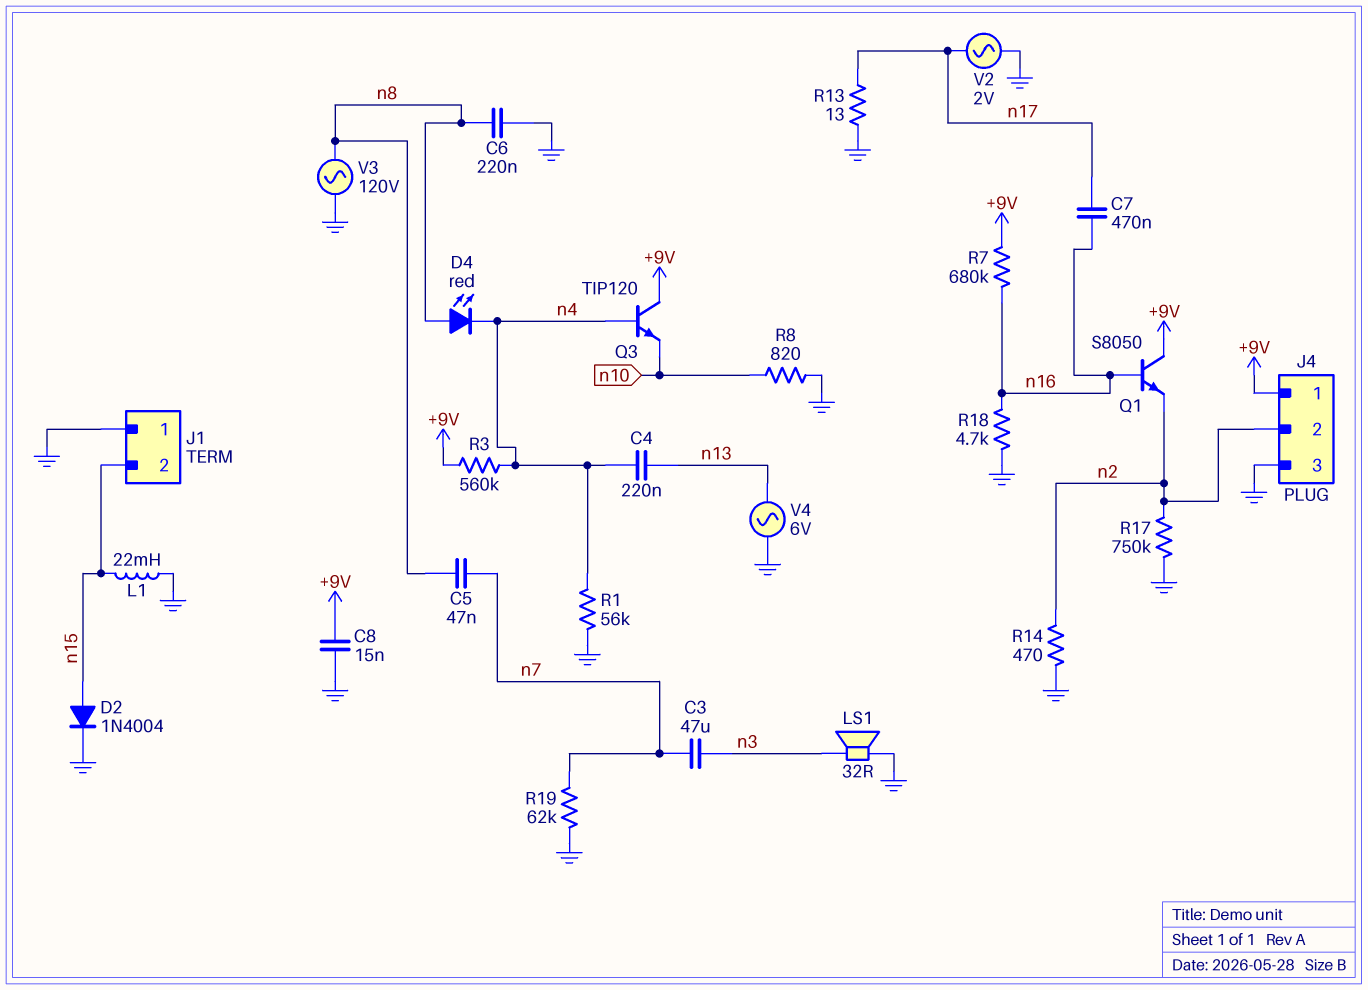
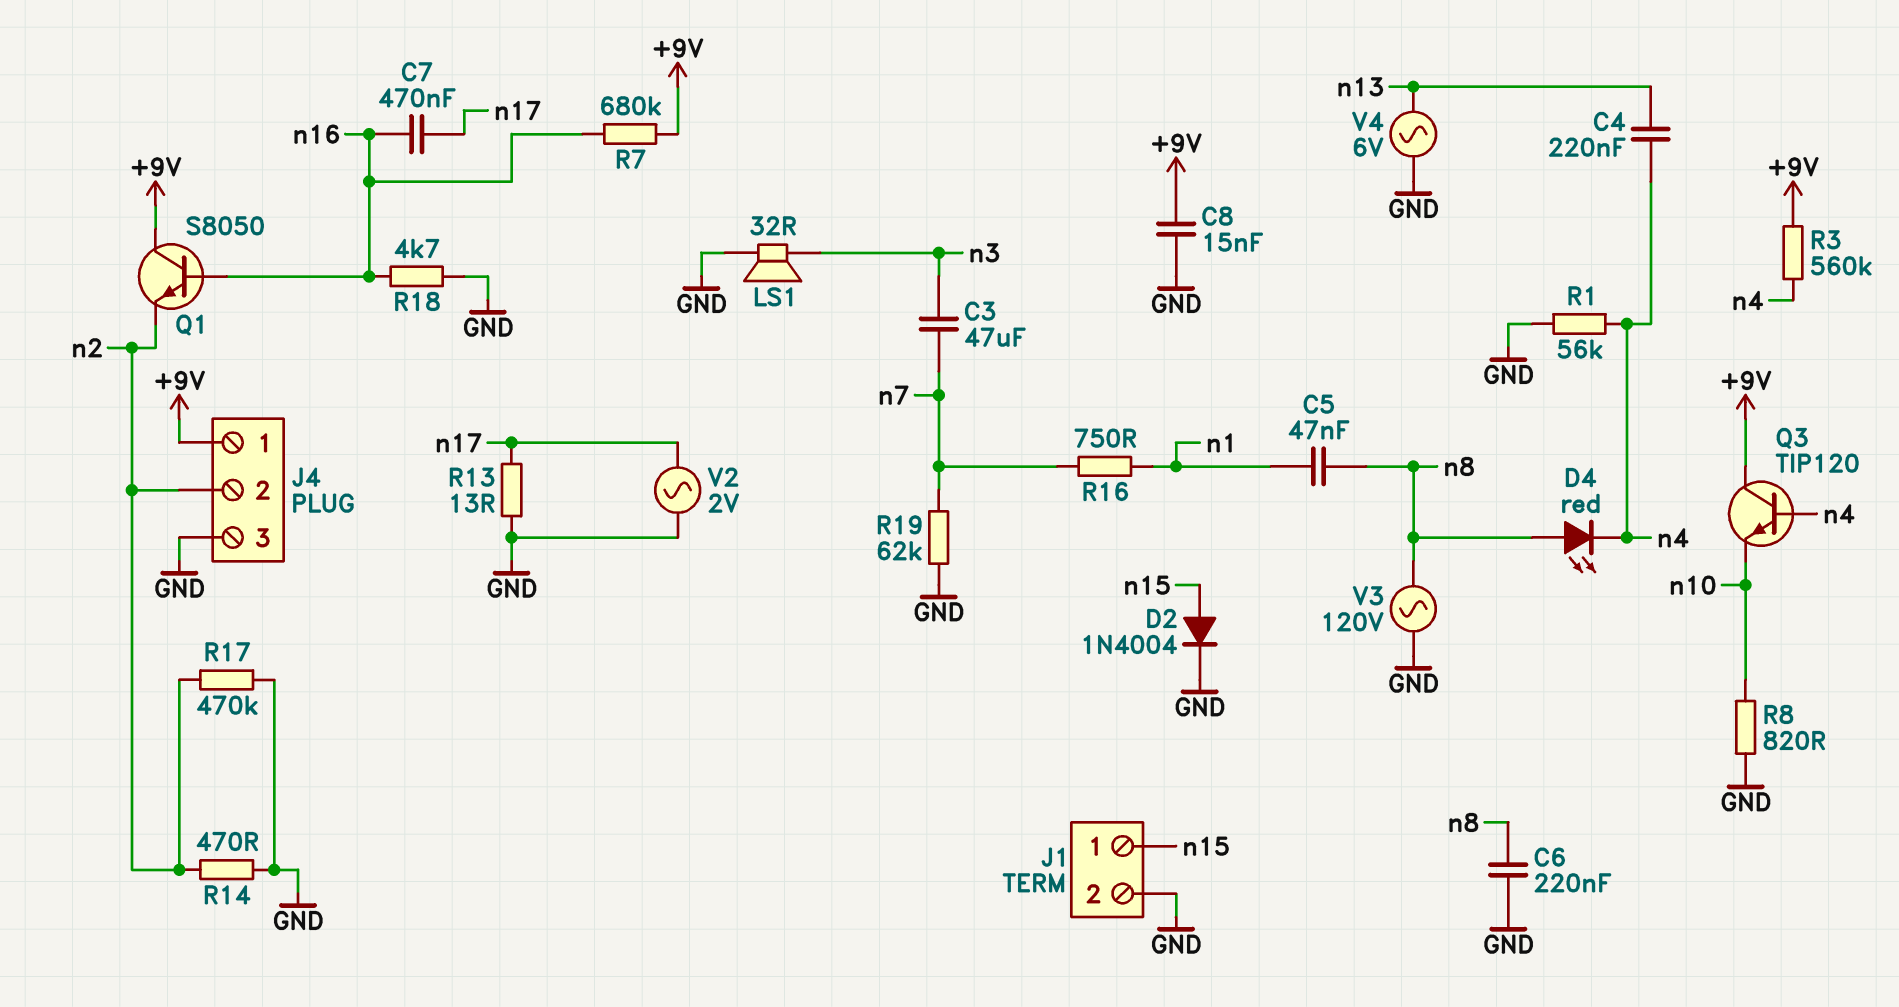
C5: 47nF (n7, n8) -> 47nF (n1, n8)
J1 pin 1: GND -> n15
J1 pin 2: n15 -> GND
L1: 22mH (GND, n15) -> none
R16: none -> 750 (n1, n7)
R17: 750k (GND, n2) -> 470k (GND, n2)

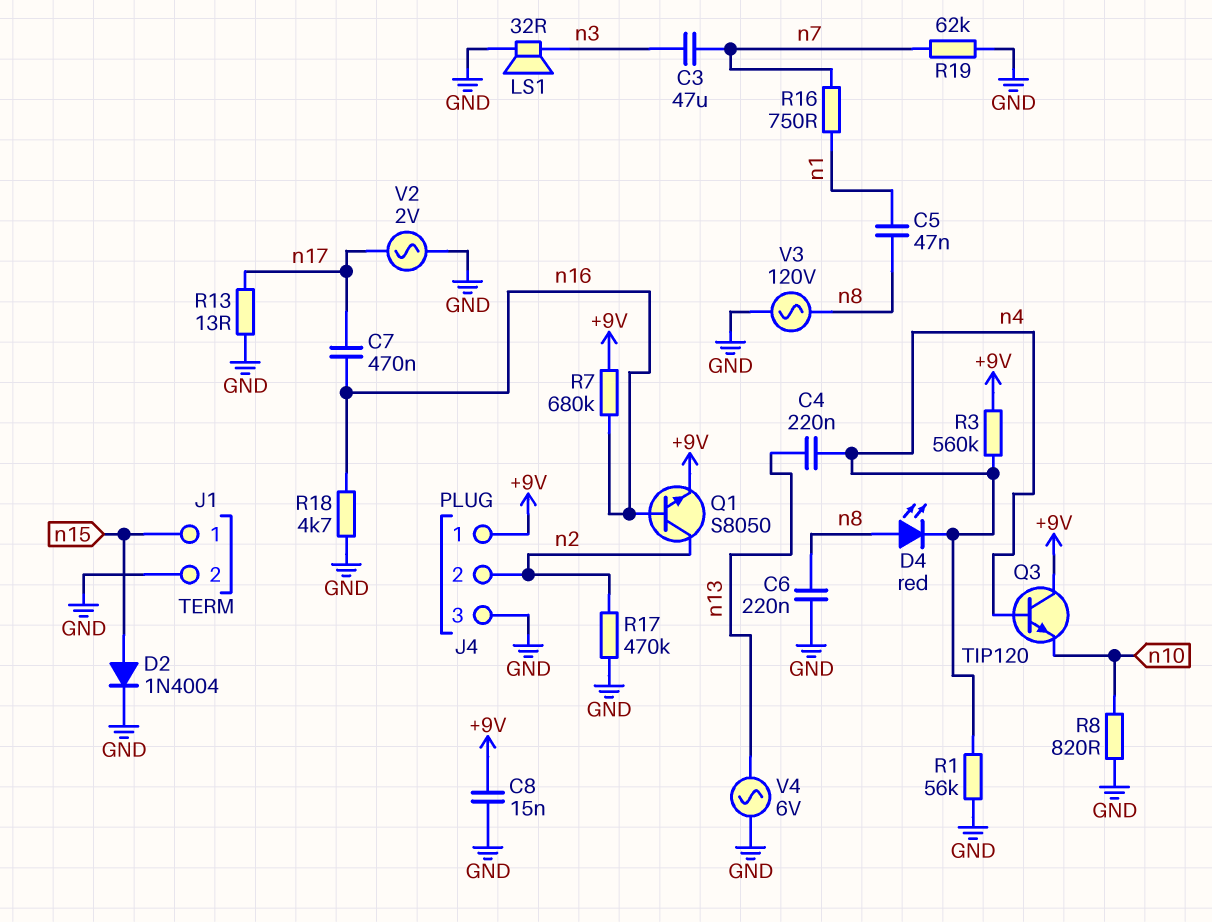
Q1: NPN S8050 (B n16, C +9V, E n2) -> NPN S8050 (B n16, C n2, E +9V)
R14: 470 (GND, n2) -> none

